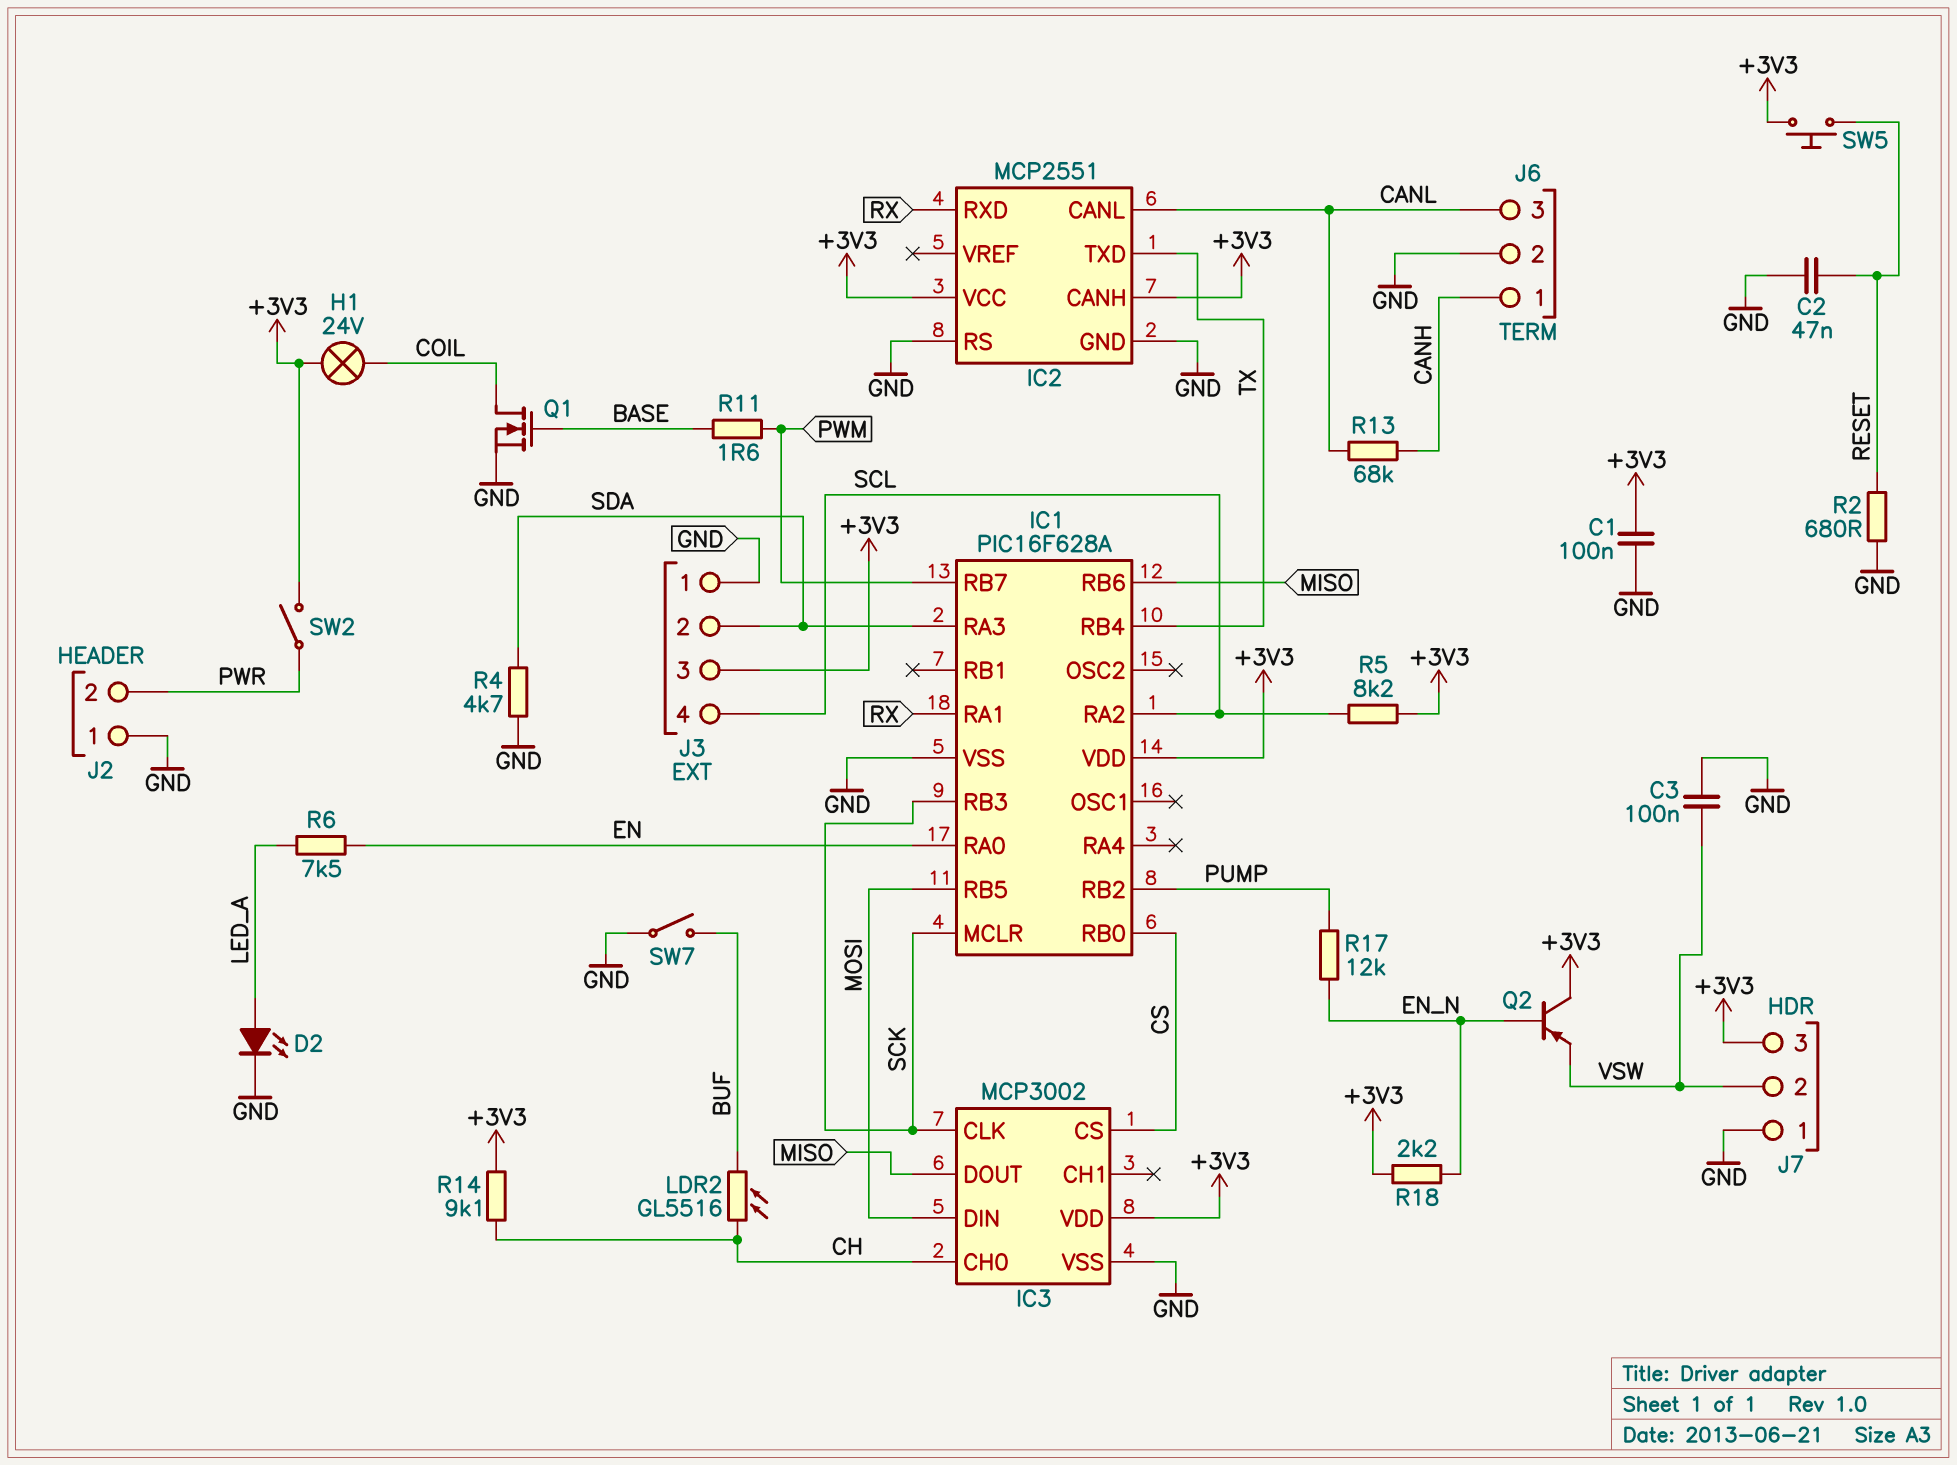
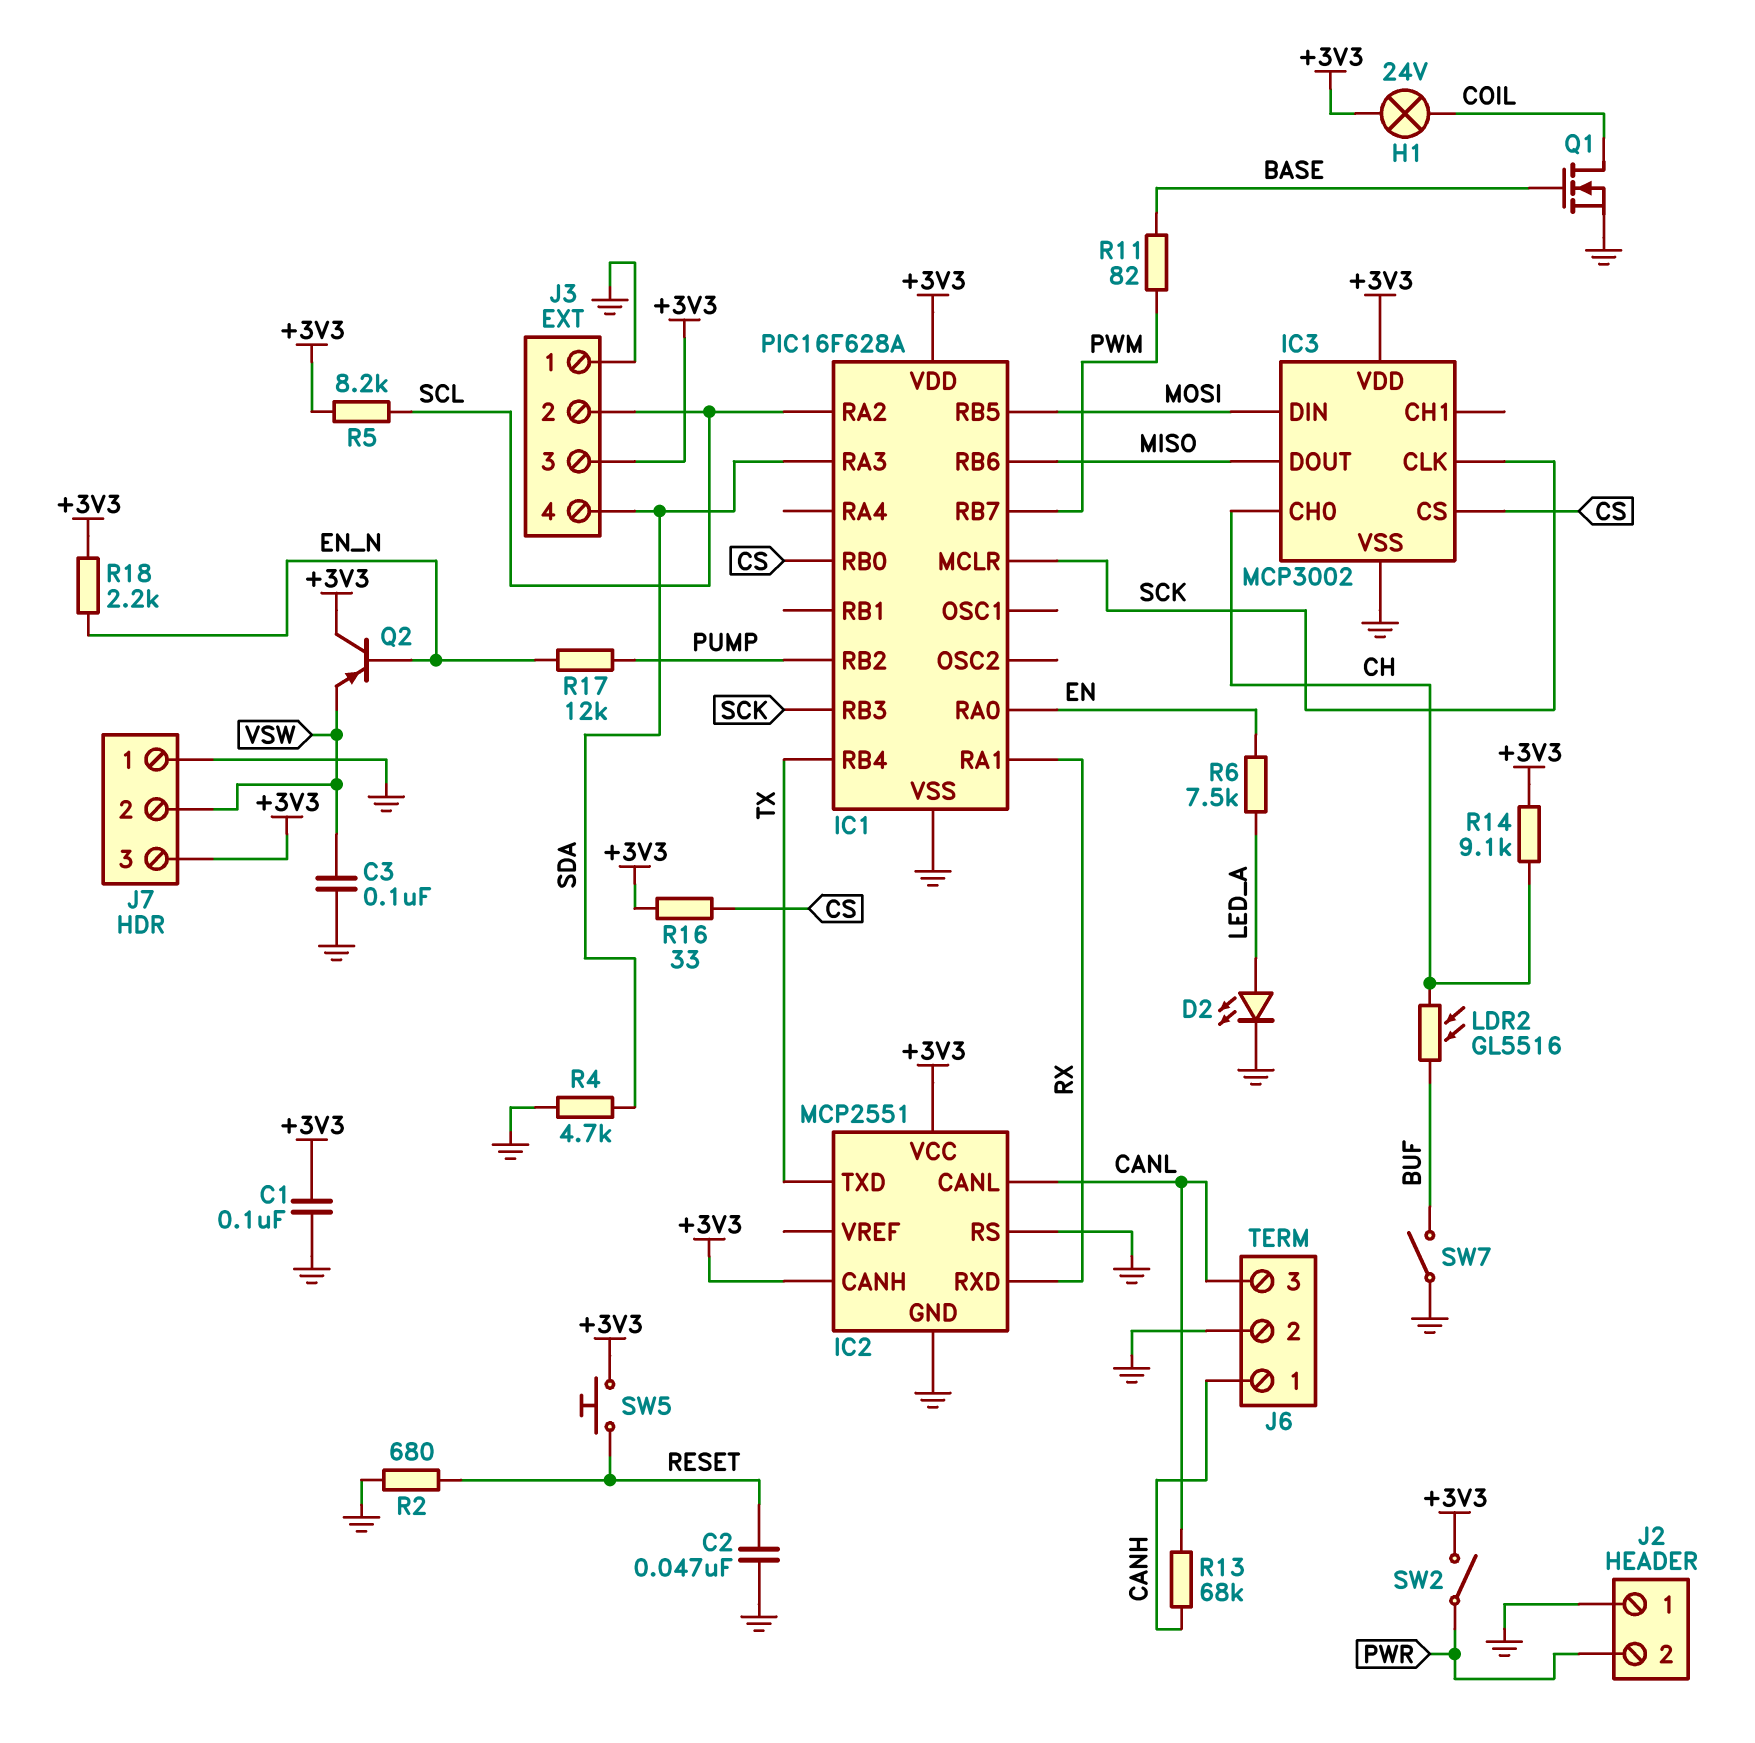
J3 pin 2: SDA -> SCL
J3 pin 4: SCL -> SDA
R11: 1.6 (BASE, PWM) -> 82 (BASE, PWM)
R16: none -> 33 (+3V3, CS)

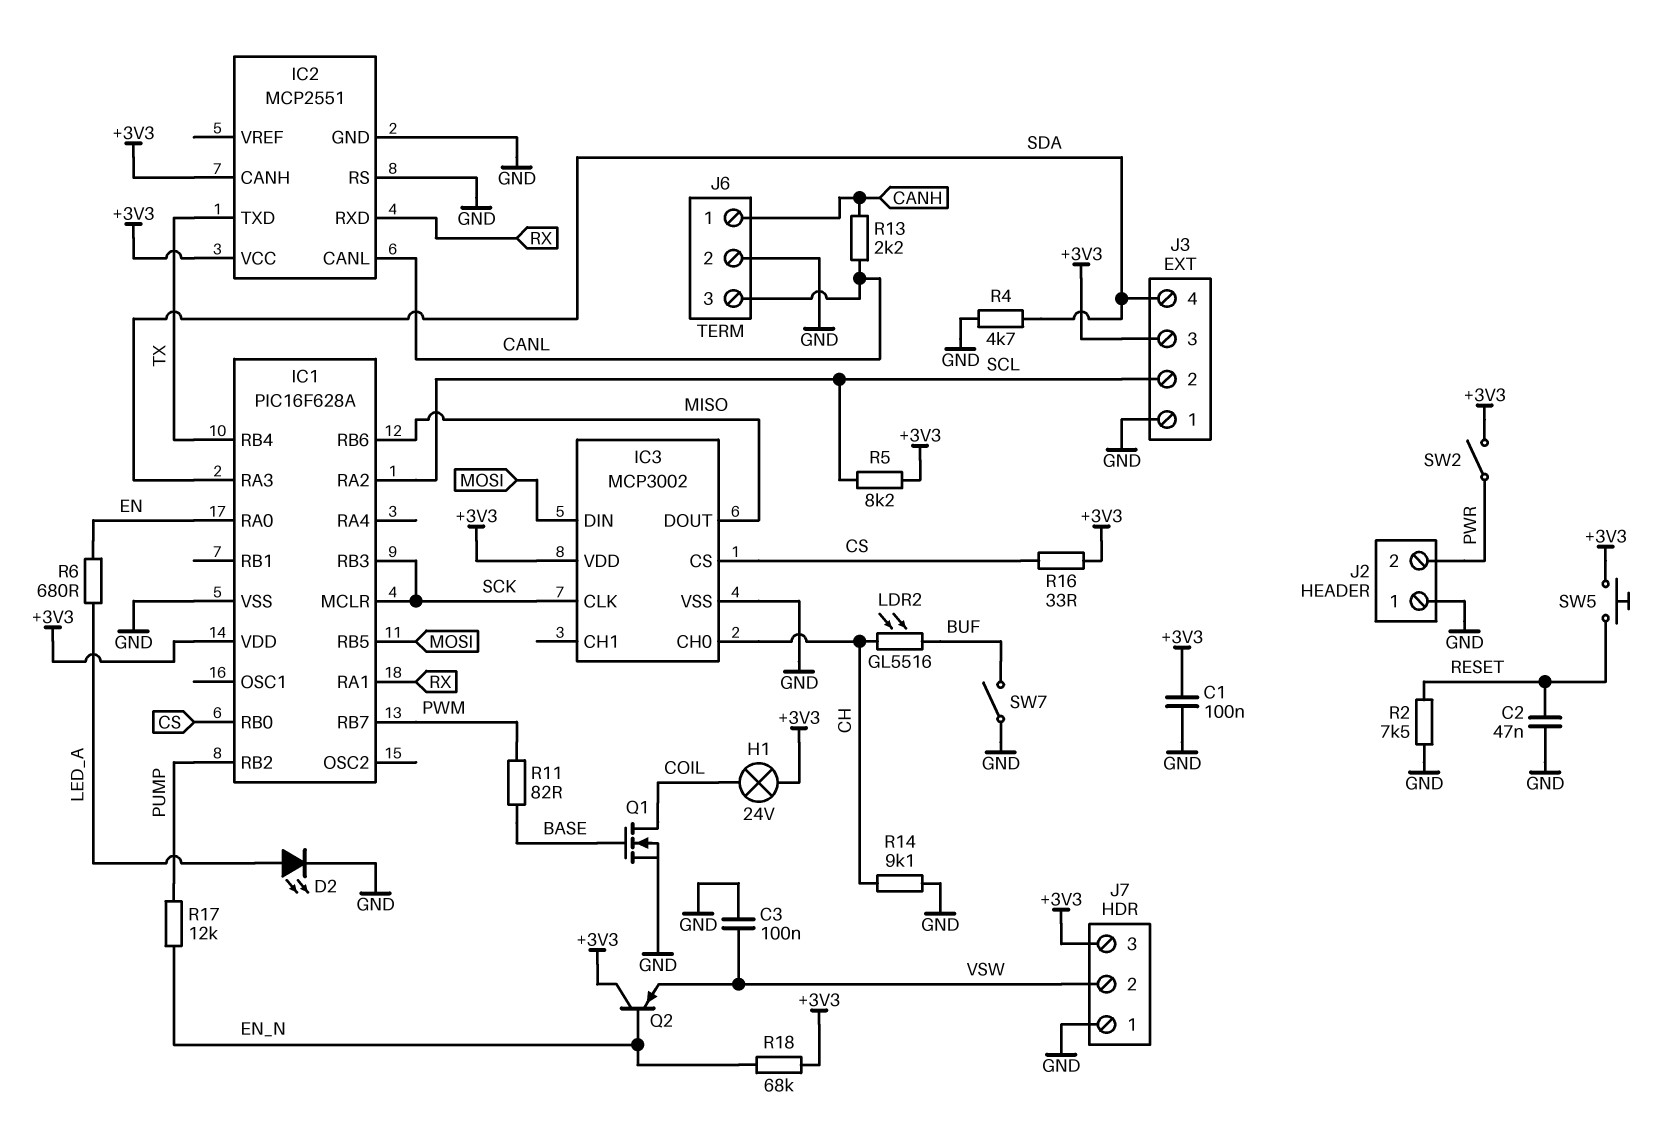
R2: 680 (GND, RESET) -> 7.5k (GND, RESET)
R6: 7.5k (EN, LED_A) -> 680 (EN, LED_A)
R13: 68k (CANH, CANL) -> 2.2k (CANH, CANL)
R14: 9.1k (+3V3, CH) -> 9.1k (CH, GND)
R18: 2.2k (+3V3, EN_N) -> 68k (+3V3, EN_N)

